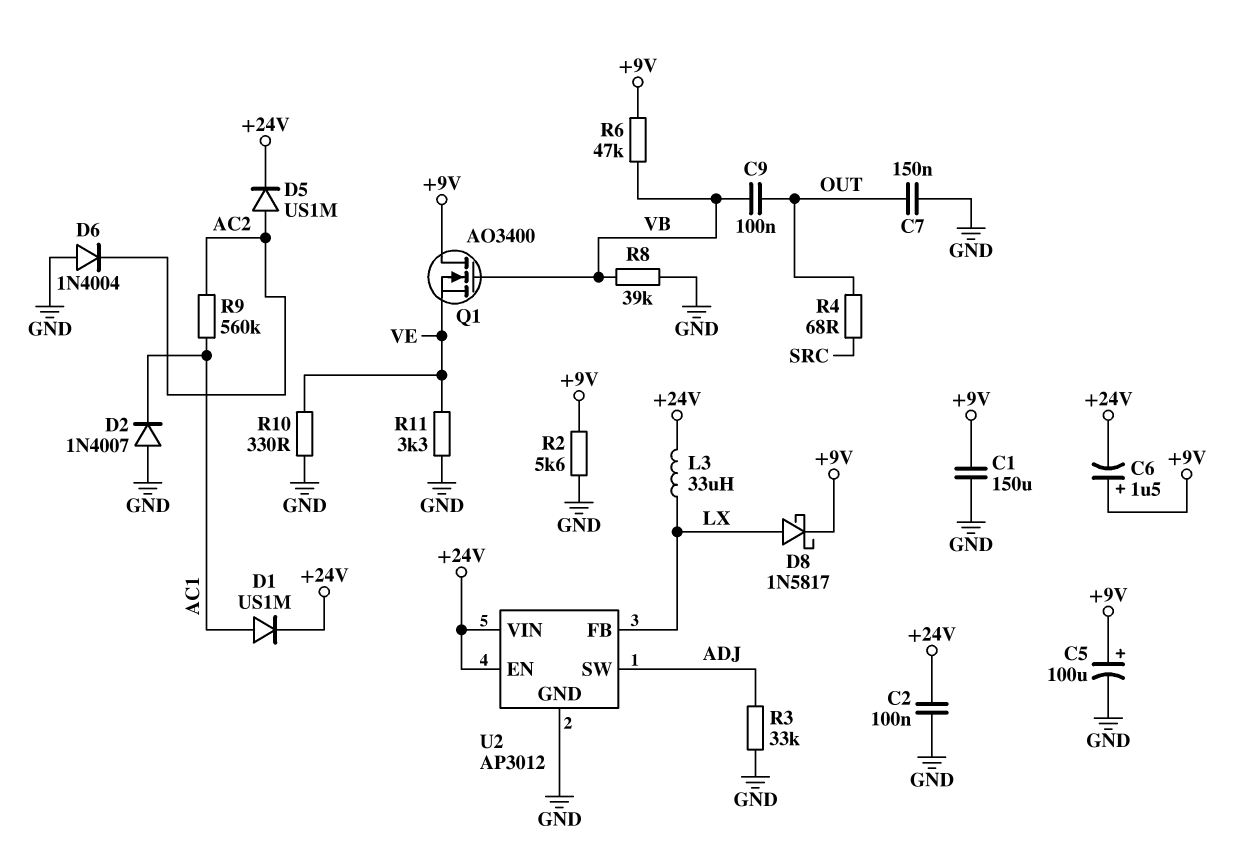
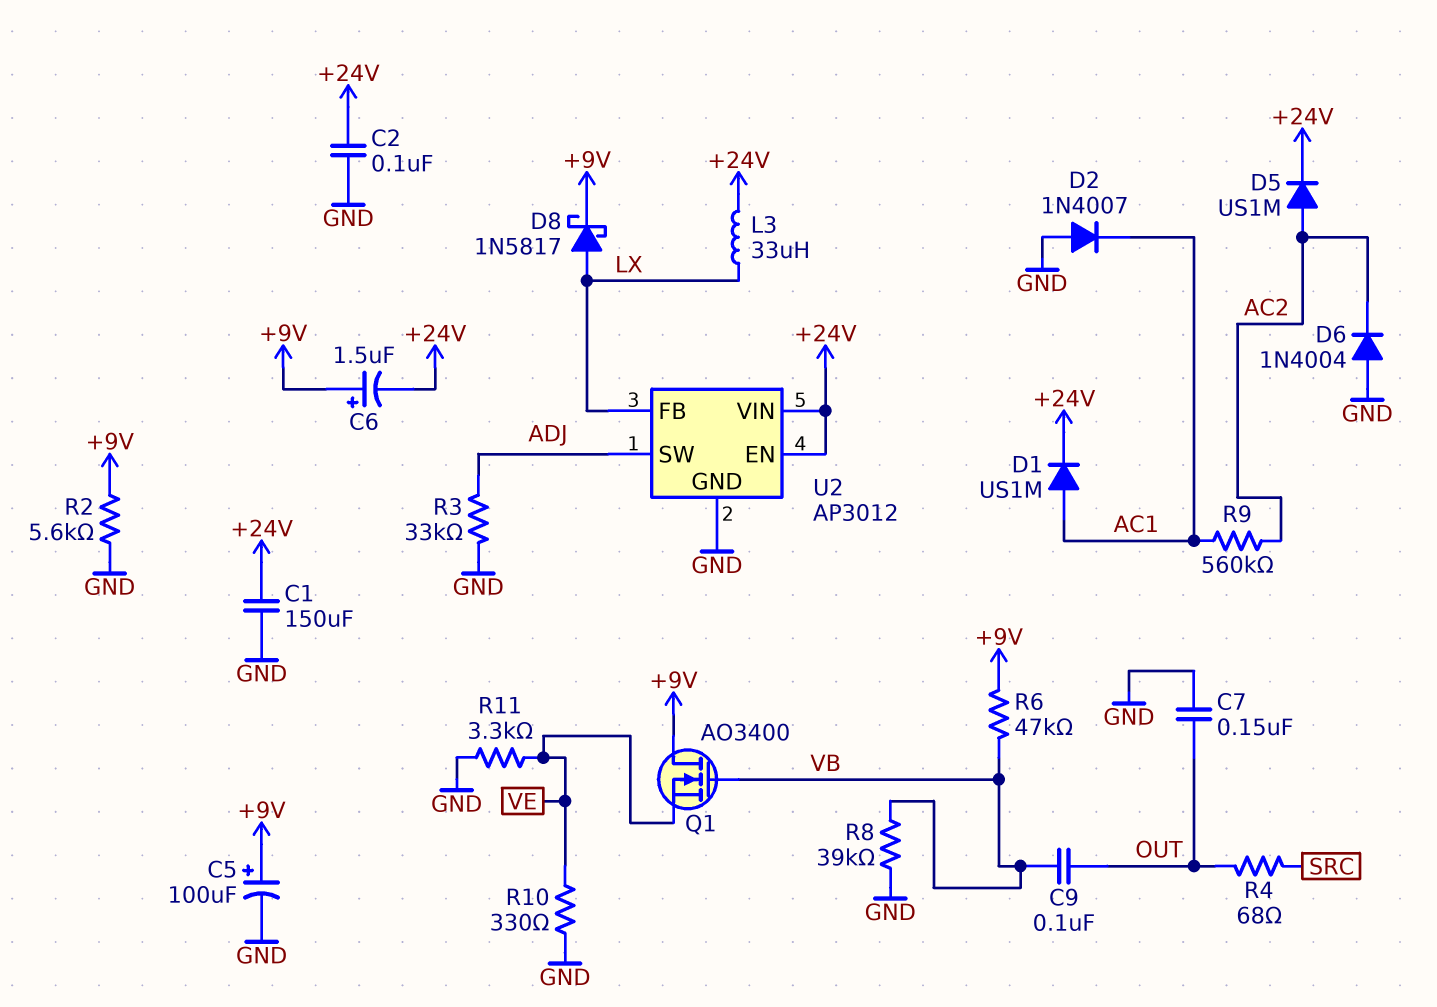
C1: 150uF (+9V, GND) -> 150uF (+24V, GND)

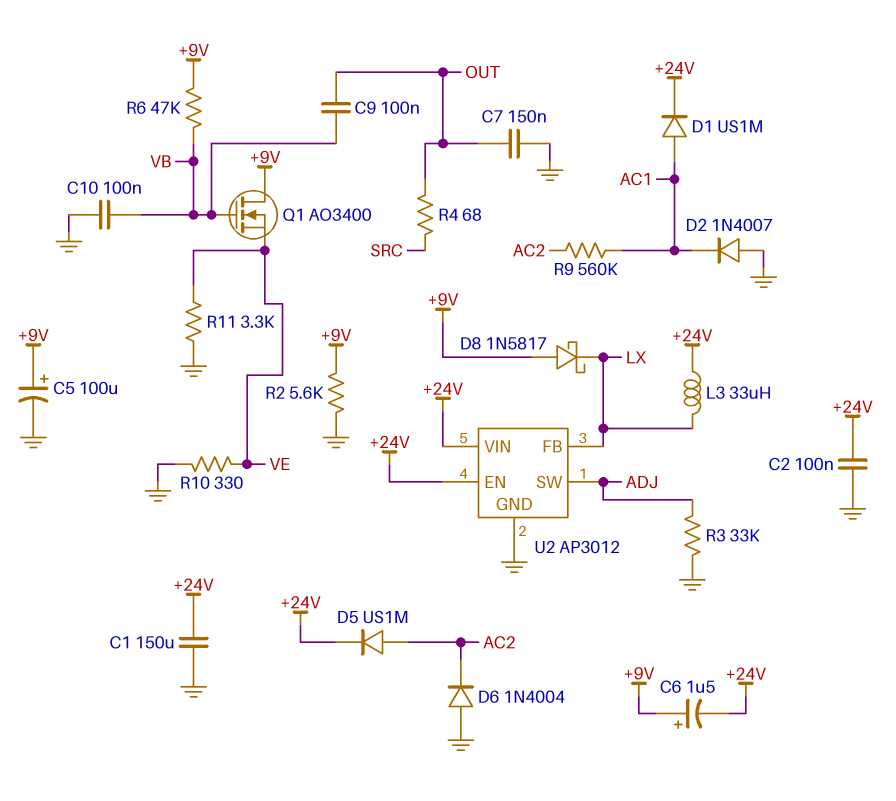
C10: none -> 100nF (GND, VB)
D8: schottky 1N5817 (A LX, K +9V) -> schottky 1N5817 (A +9V, K LX)
R8: 39k (GND, VB) -> none

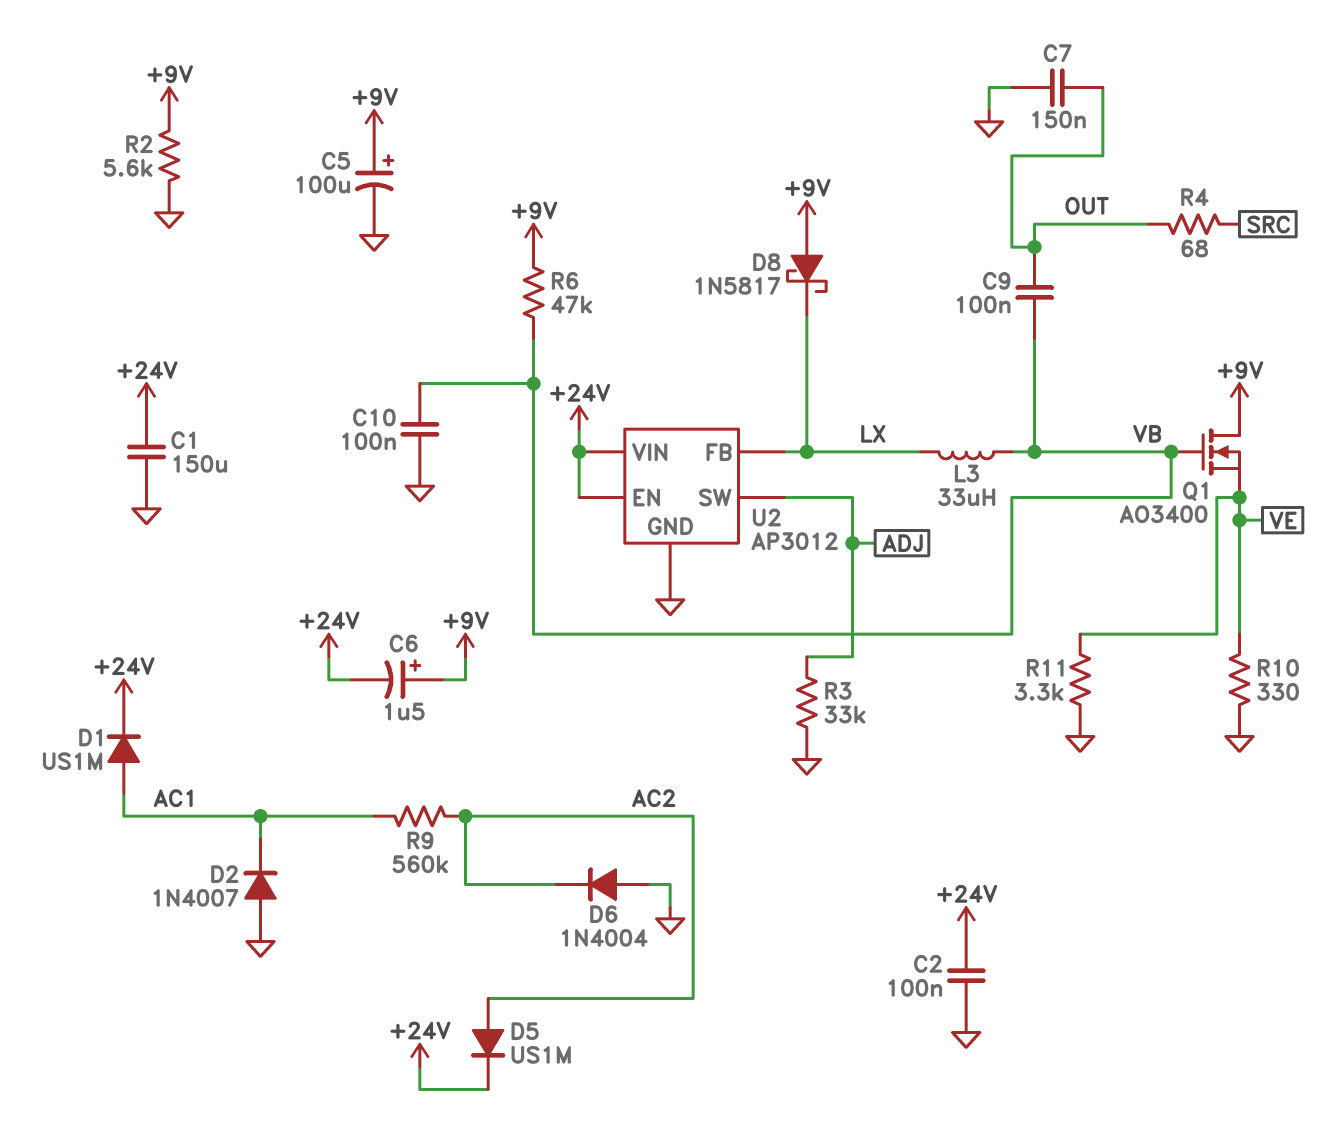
L3: 33uH (+24V, LX) -> 33uH (LX, VB)

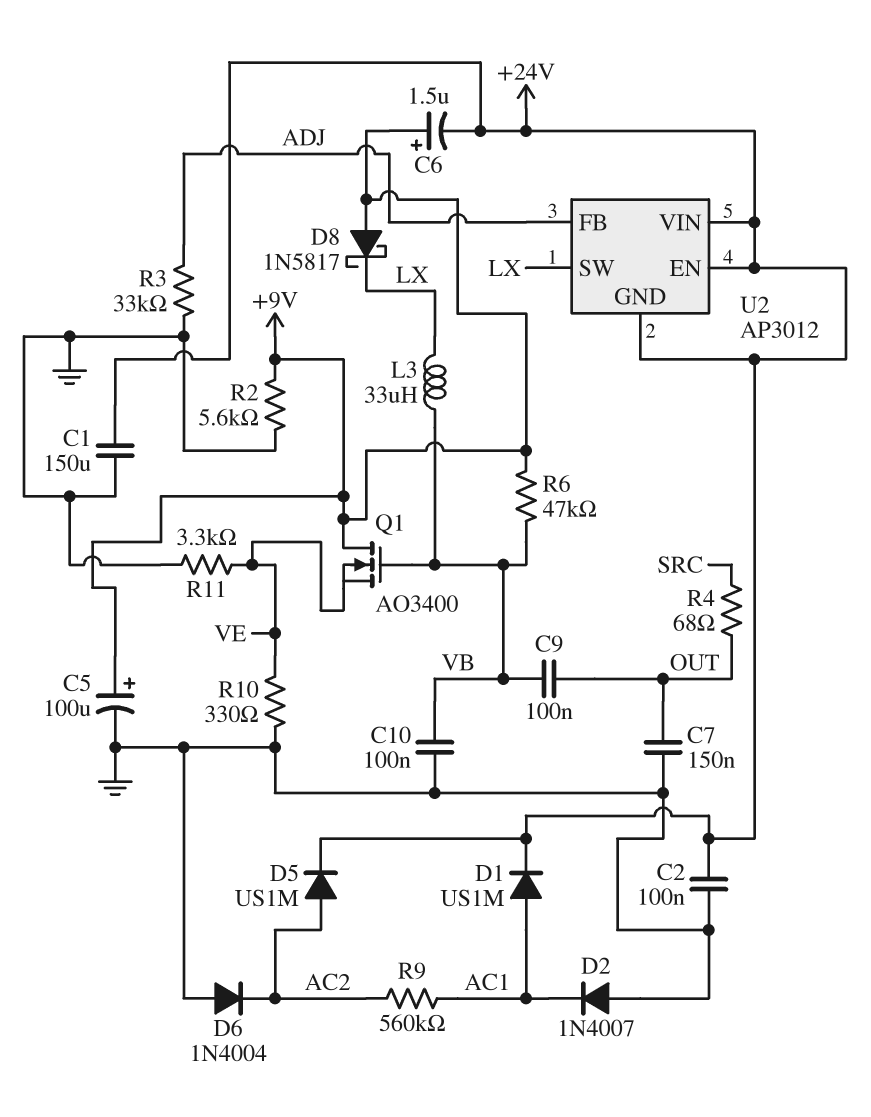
U2 pin FB: LX -> ADJ
U2 pin GND: GND -> +24V
U2 pin SW: ADJ -> LX

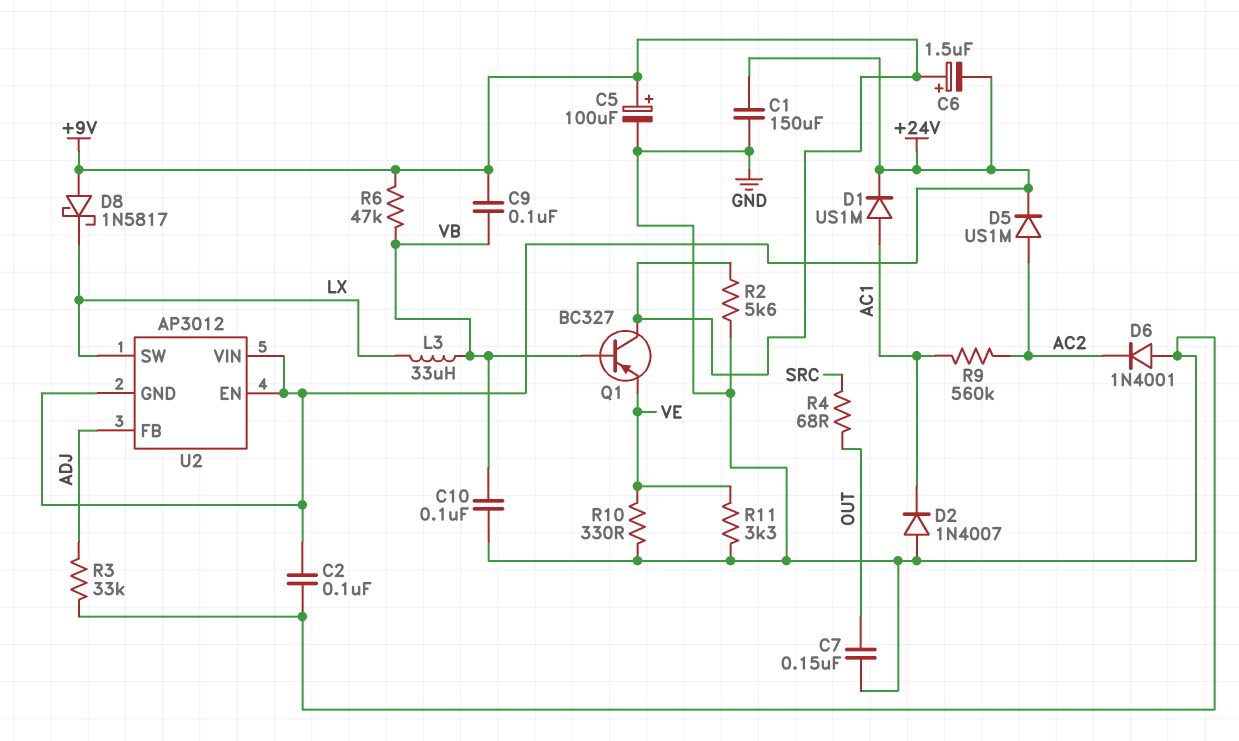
C9: 100nF (OUT, VB) -> 100nF (+9V, VB)
D6: diode 1N4004 (A GND, K AC2) -> diode 1N4001 (A GND, K AC2)
Q1: NMOS AO3400 (G VB, D +9V, S VE) -> PNP BC327 (B VB, C +9V, E VE)

